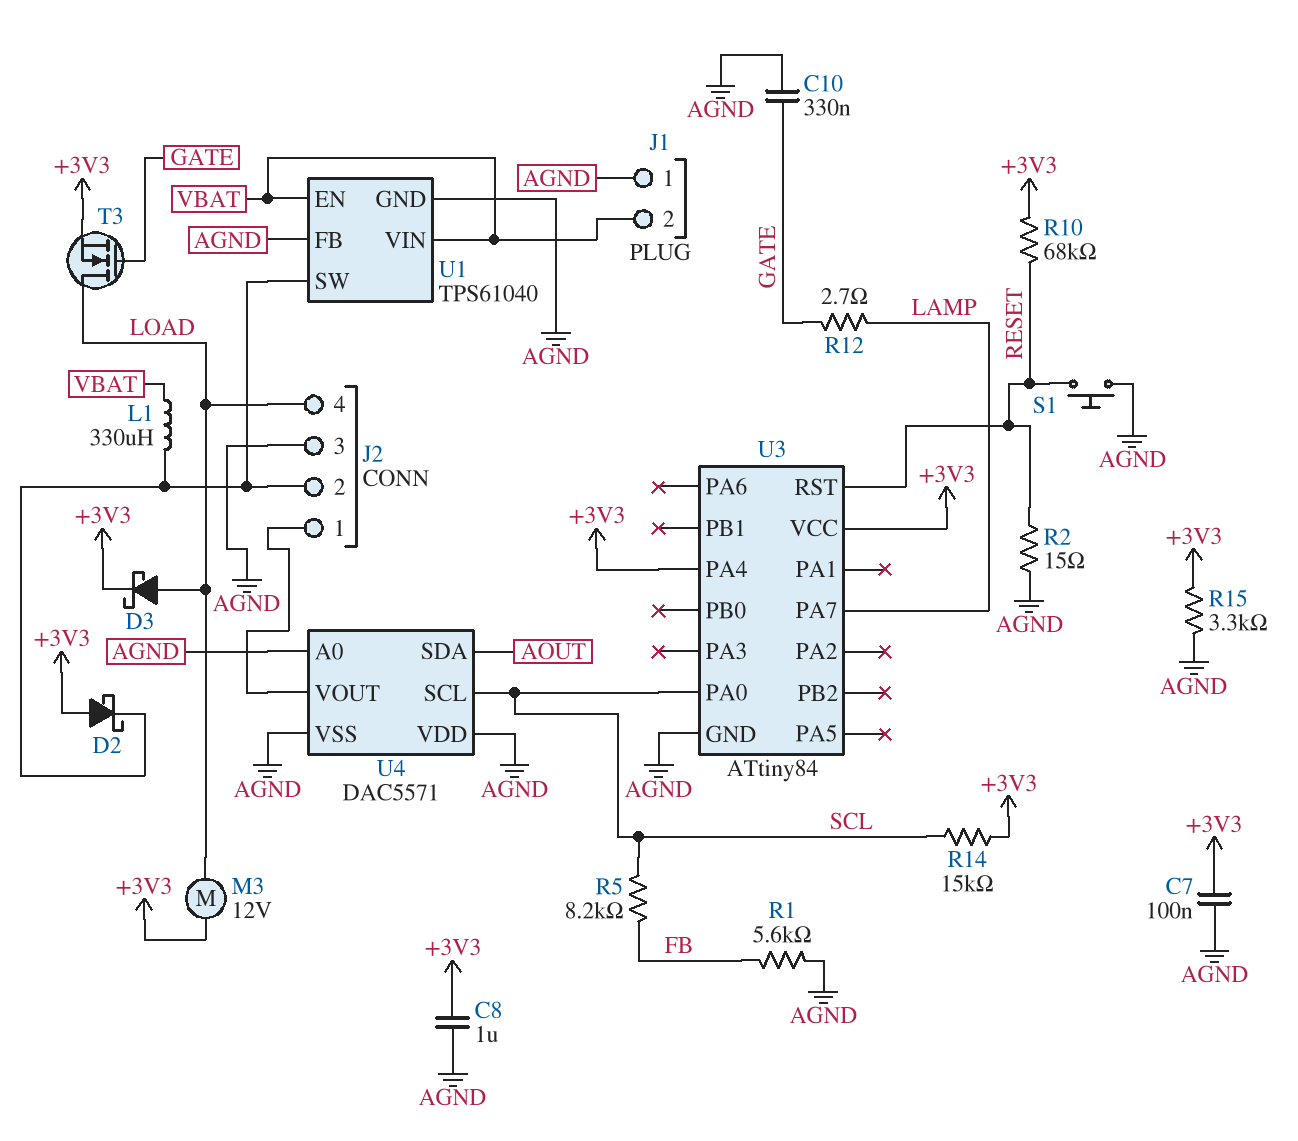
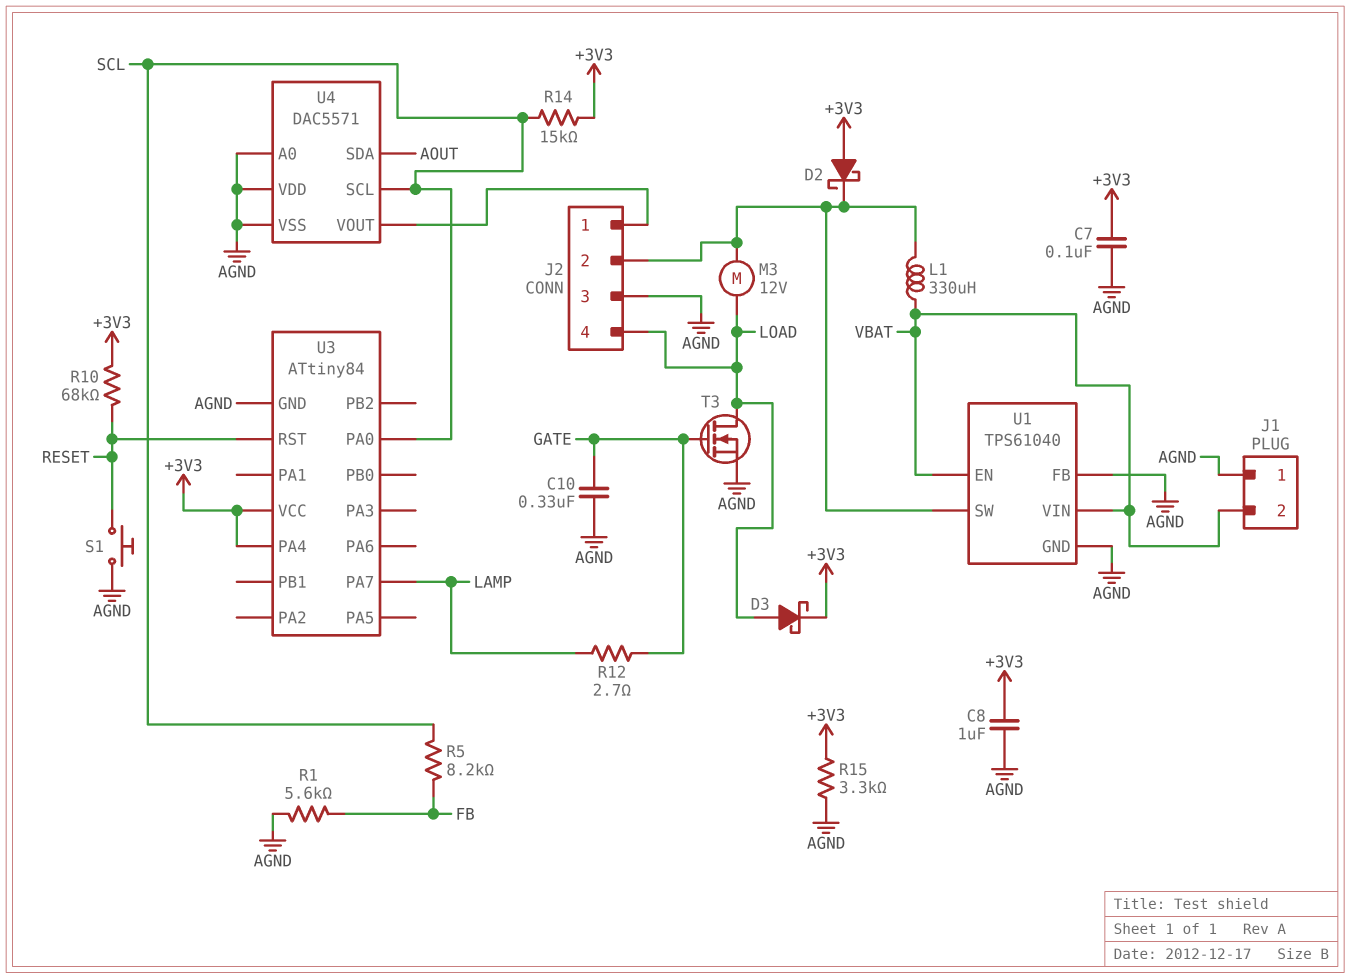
M3: motor 12V (+3V3, LOAD) -> motor 12V (J2/2, LOAD)
R2: 15 (AGND, RESET) -> none
T3: NMOS (G GATE, D LOAD, S +3V3) -> NMOS (G GATE, D LOAD, S AGND)

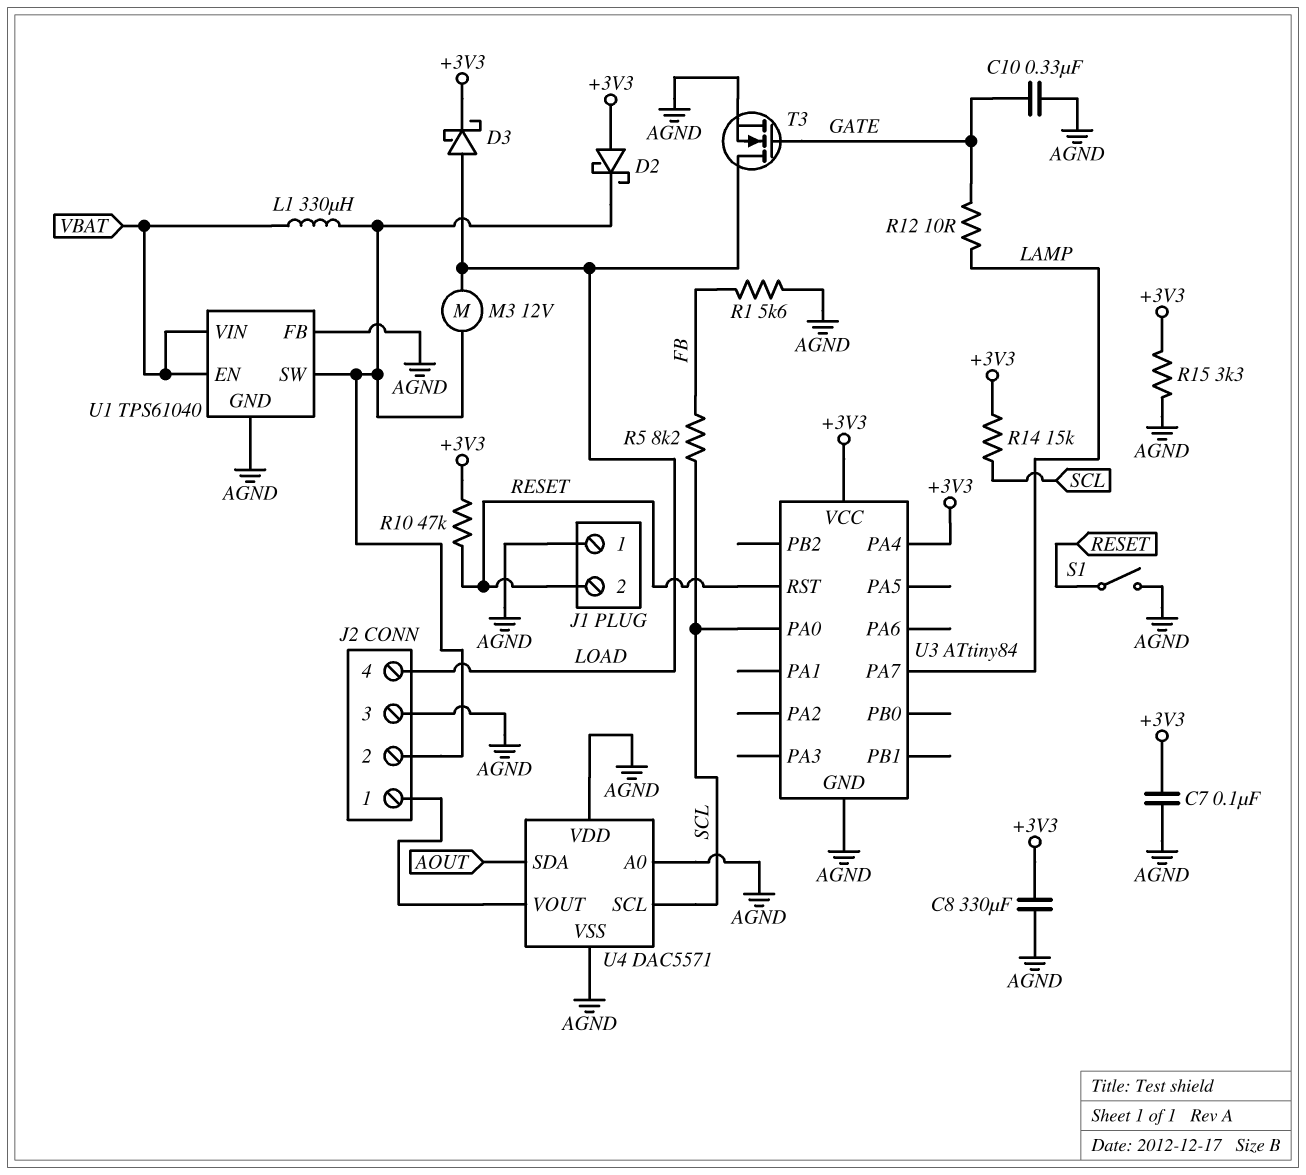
C8: 1uF (+3V3, AGND) -> 330uF (+3V3, AGND)
J1 pin 2: VBAT -> RESET
R10: 68k (+3V3, RESET) -> 47k (+3V3, RESET)
R12: 2.7 (GATE, LAMP) -> 10 (GATE, LAMP)
S1: button (AGND, RESET) -> switch (AGND, RESET)

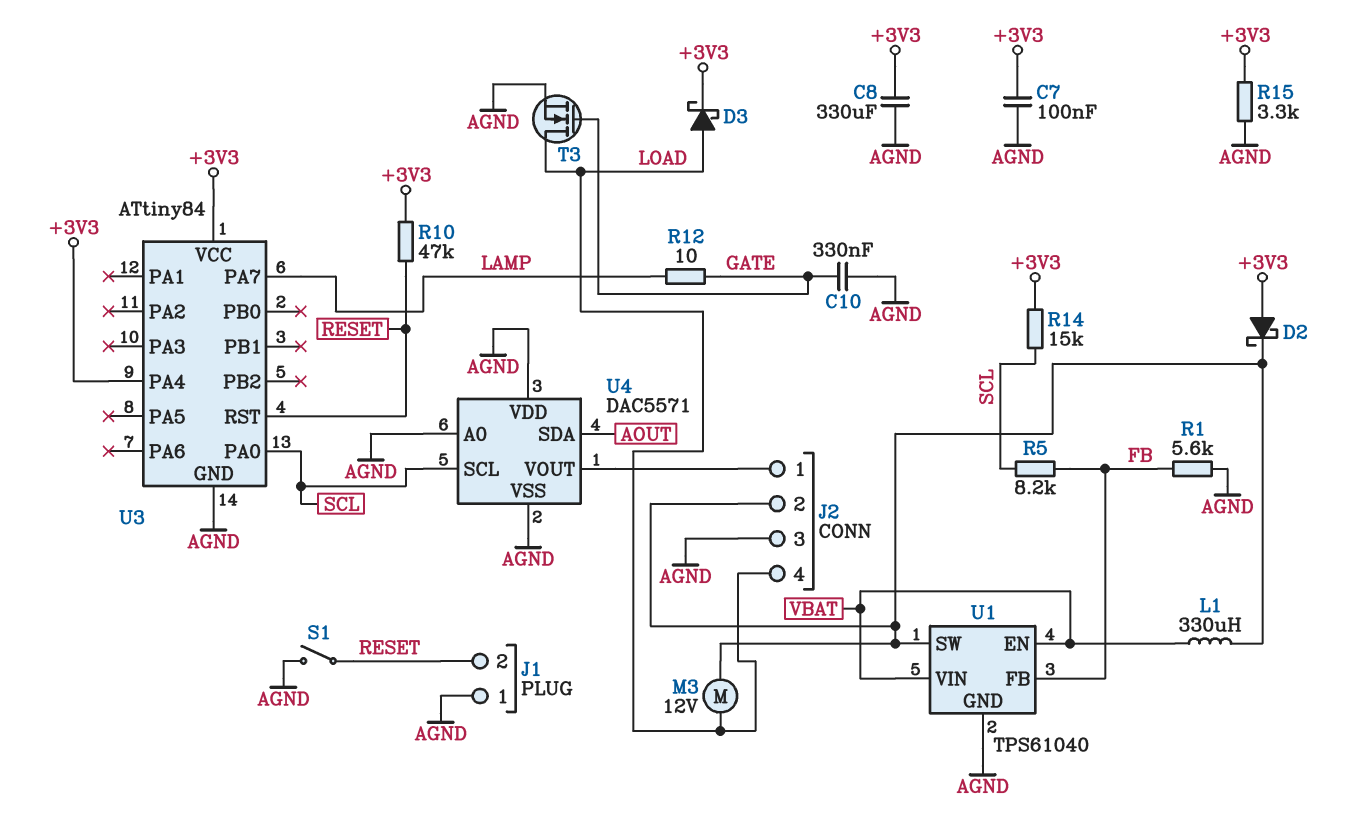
U1 pin FB: AGND -> FB

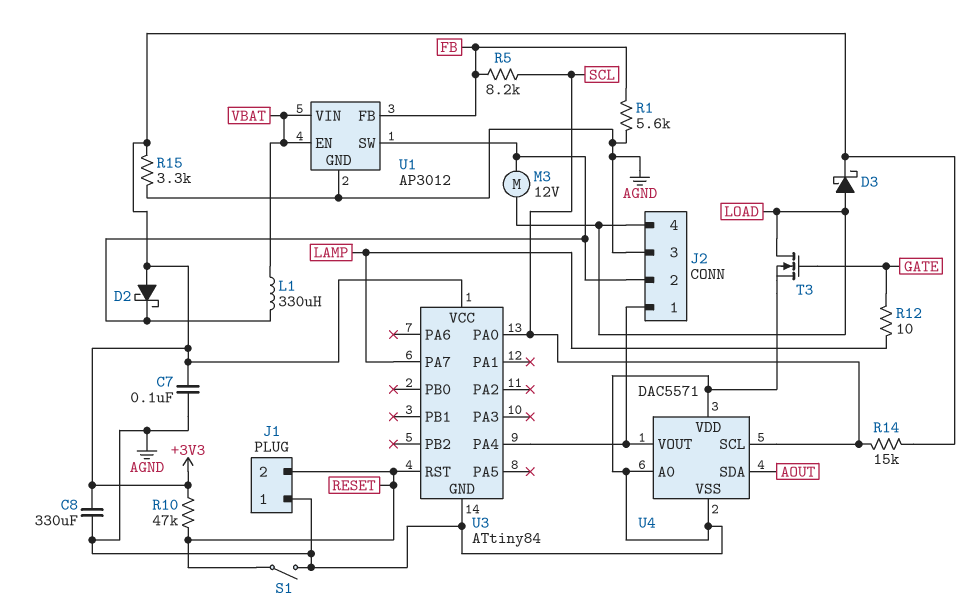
C10: 330nF (AGND, GATE) -> none
U1: TPS61040 -> AP3012
U3 pin PA4: +3V3 -> J2/1

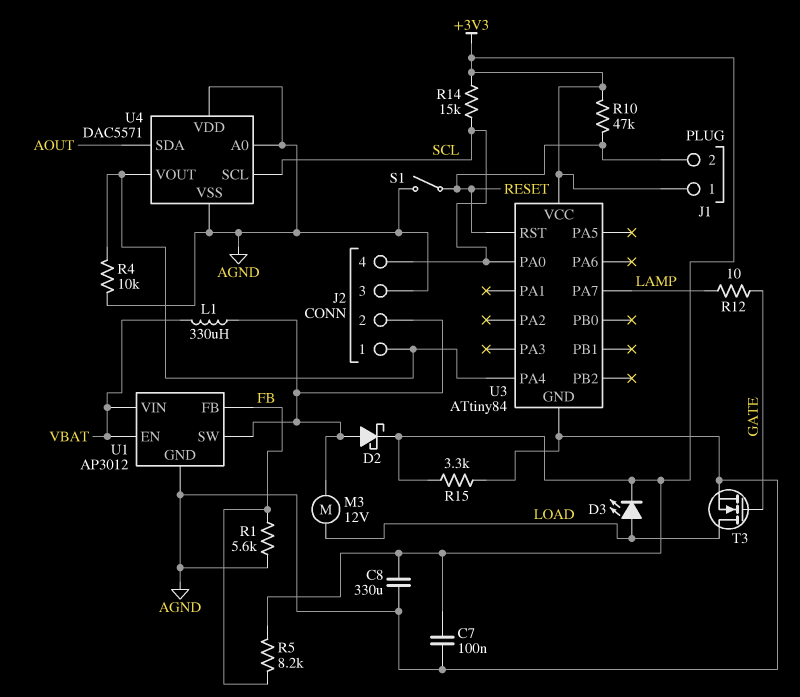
D2: schottky (A +3V3, K J2/2) -> schottky (A J2/2, K +3V3)
D3: schottky (A LOAD, K +3V3) -> LED (A LOAD, K +3V3)
J1 pin 1: AGND -> +3V3
J2 pin 4: LOAD -> SCL
R4: none -> 10k (AGND, J2/1)
R5: 8.2k (FB, SCL) -> 8.2k (+3V3, FB)

